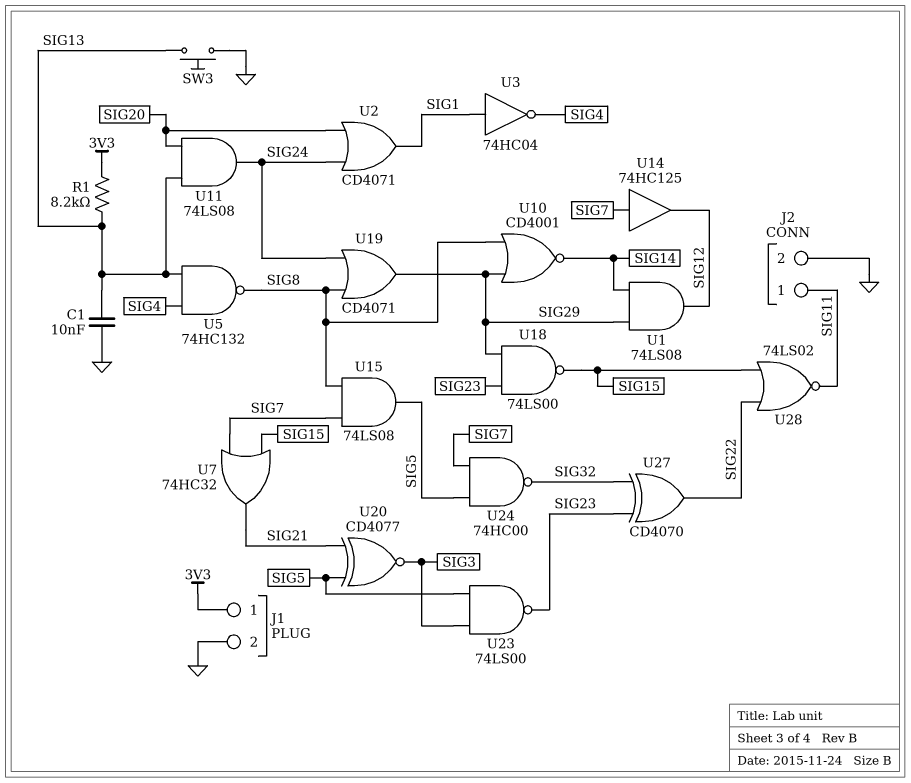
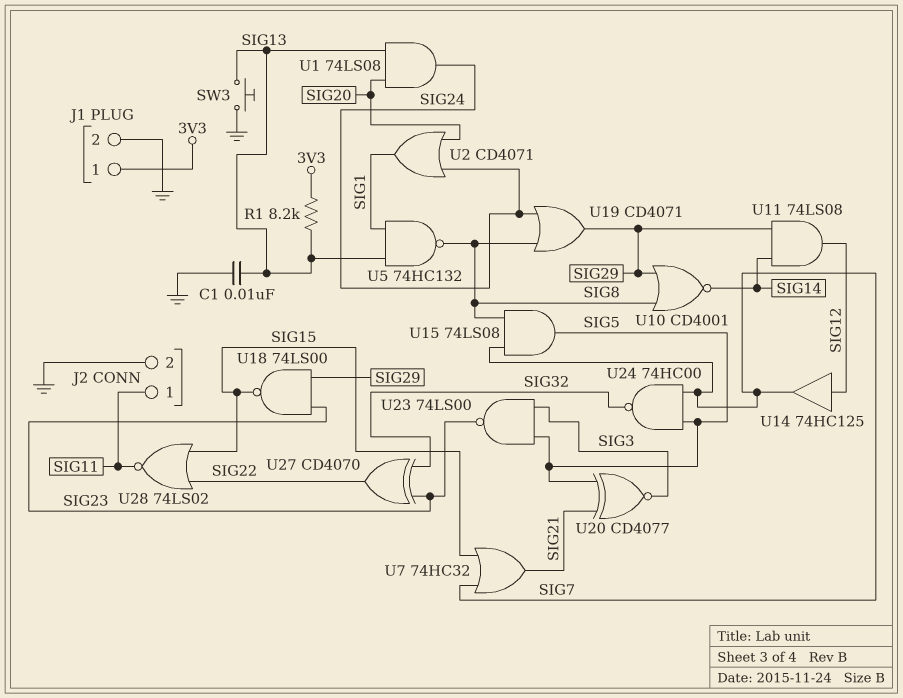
U1: AND 74LS08 (in SIG14, in SIG29, out SIG12) -> AND 74LS08 (in SIG13, in SIG20, out SIG24)
U3: NOT 74HC04 (in SIG1, out SIG4) -> none
U5: NAND 74HC132 (in SIG4, in SIG13, out SIG8) -> NAND 74HC132 (in SIG1, in SIG13, out SIG8)
U11: AND 74LS08 (in SIG13, in SIG20, out SIG24) -> AND 74LS08 (in SIG14, in SIG29, out SIG12)
U14: buffer 74HC125 (in SIG7, out SIG12) -> buffer 74HC125 (in SIG12, out SIG7)

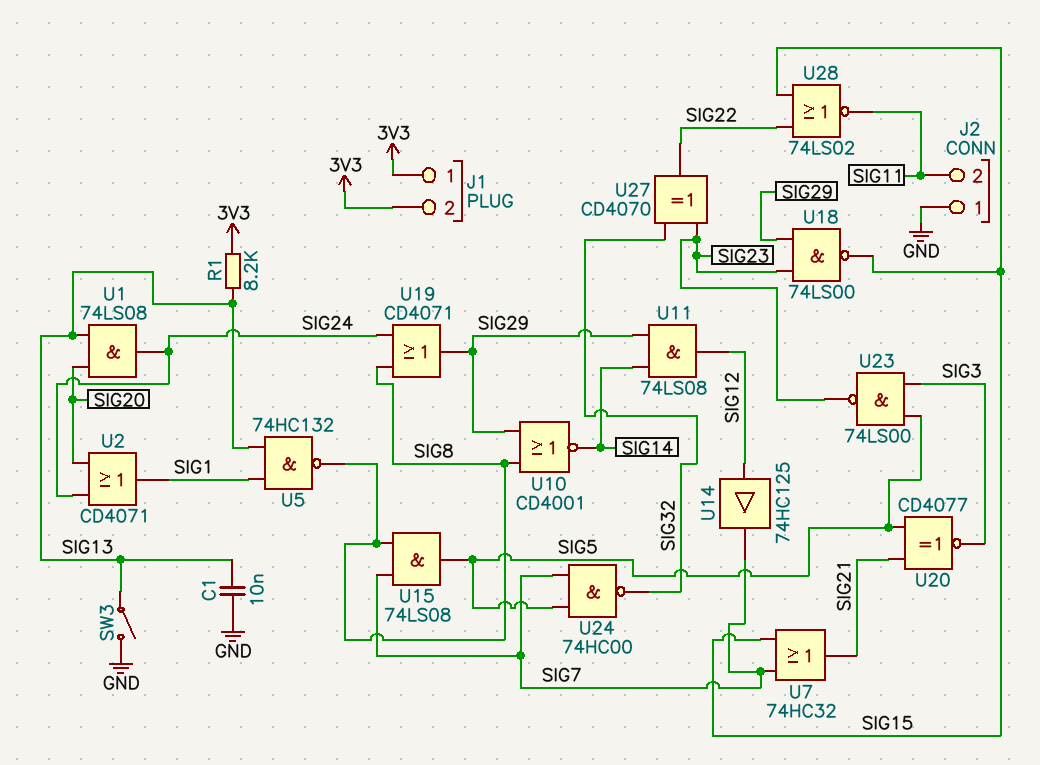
J1 pin 2: GND -> 3V3
J2 pin 1: SIG11 -> GND
J2 pin 2: GND -> SIG11
SW3: button (GND, SIG13) -> switch (GND, SIG13)

